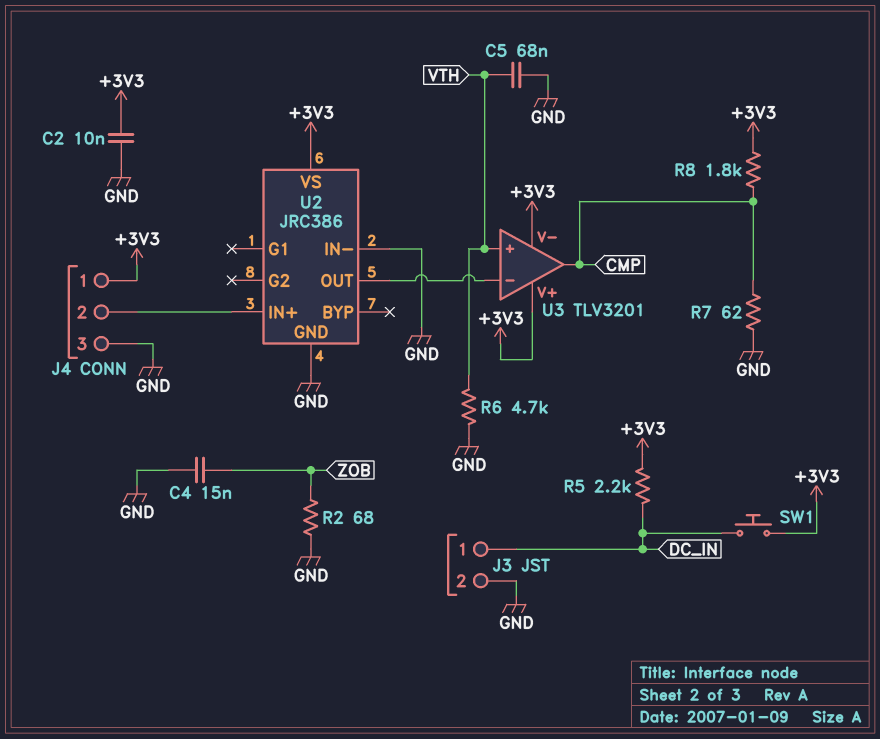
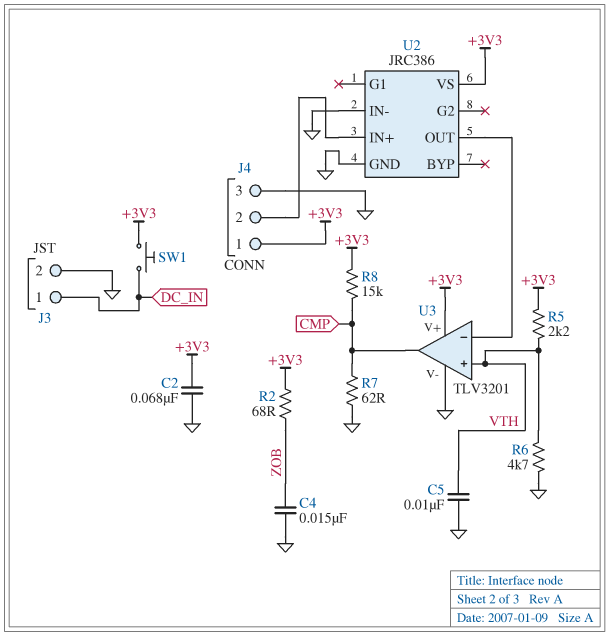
C2: 10nF (+3V3, GND) -> 68nF (+3V3, GND)
C5: 68nF (GND, VTH) -> 10nF (GND, VTH)
R2: 68 (GND, ZOB) -> 68 (+3V3, ZOB)
R5: 2.2k (+3V3, DC_IN) -> 2.2k (+3V3, VTH)
R8: 1.8k (+3V3, CMP) -> 15k (+3V3, CMP)
U3 pin V-: +3V3 -> GND

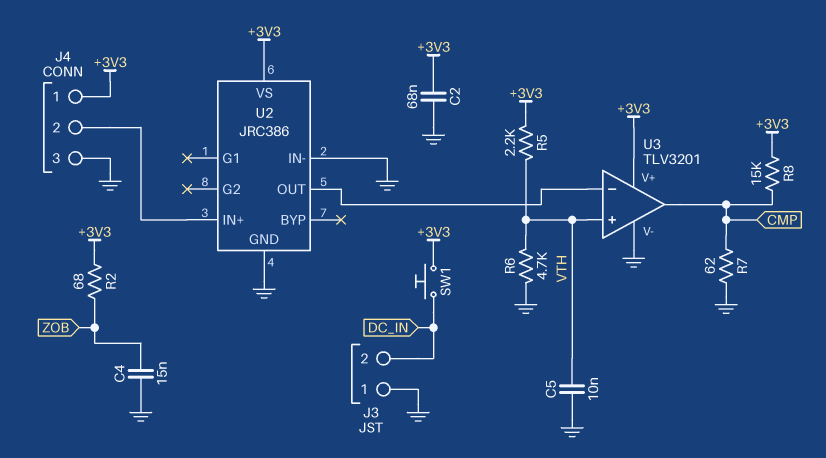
J3 pin 1: DC_IN -> GND
J3 pin 2: GND -> DC_IN

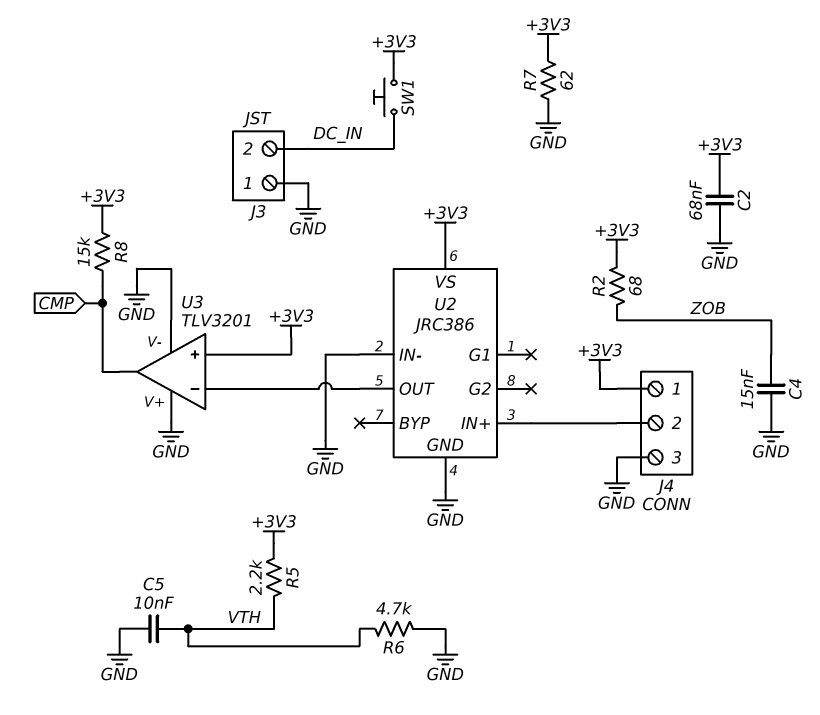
R7: 62 (CMP, GND) -> 62 (+3V3, GND)
U3 pin V+: +3V3 -> GND
U3 pin in+: VTH -> +3V3

